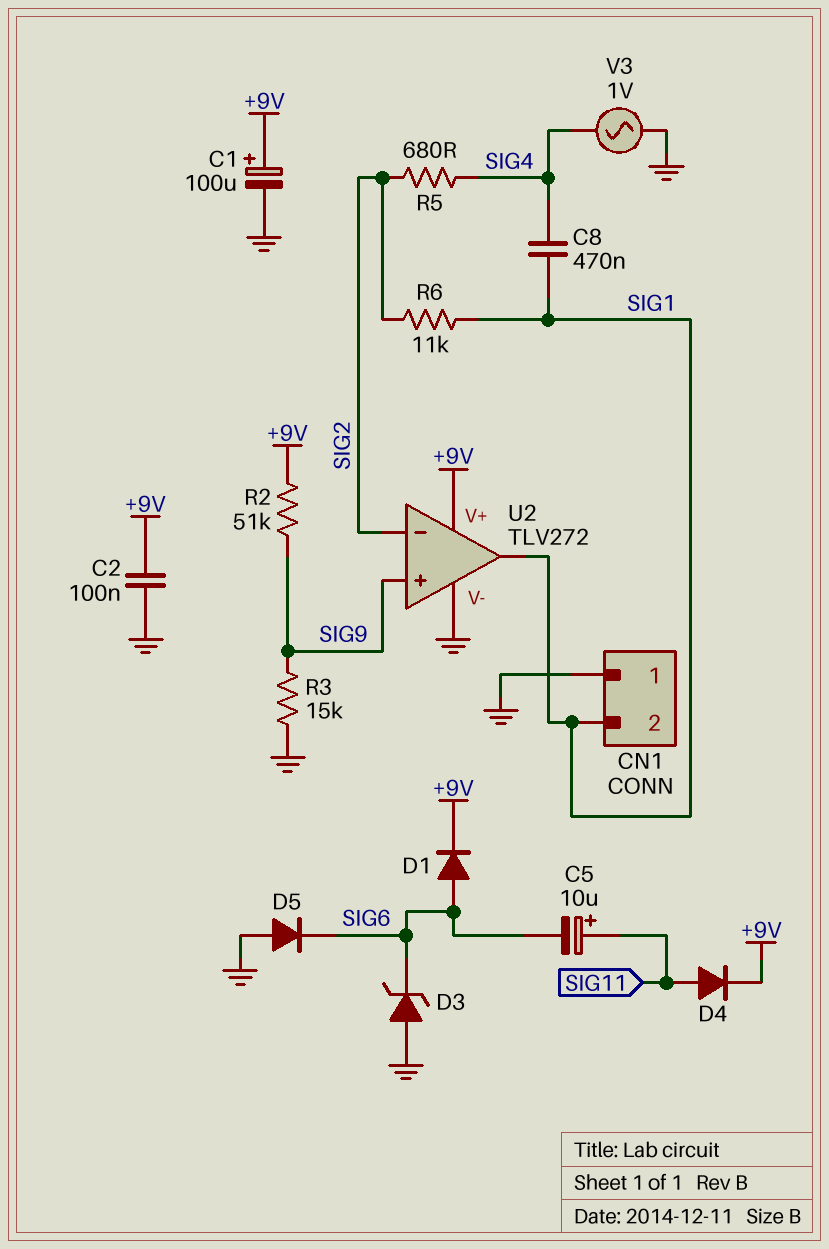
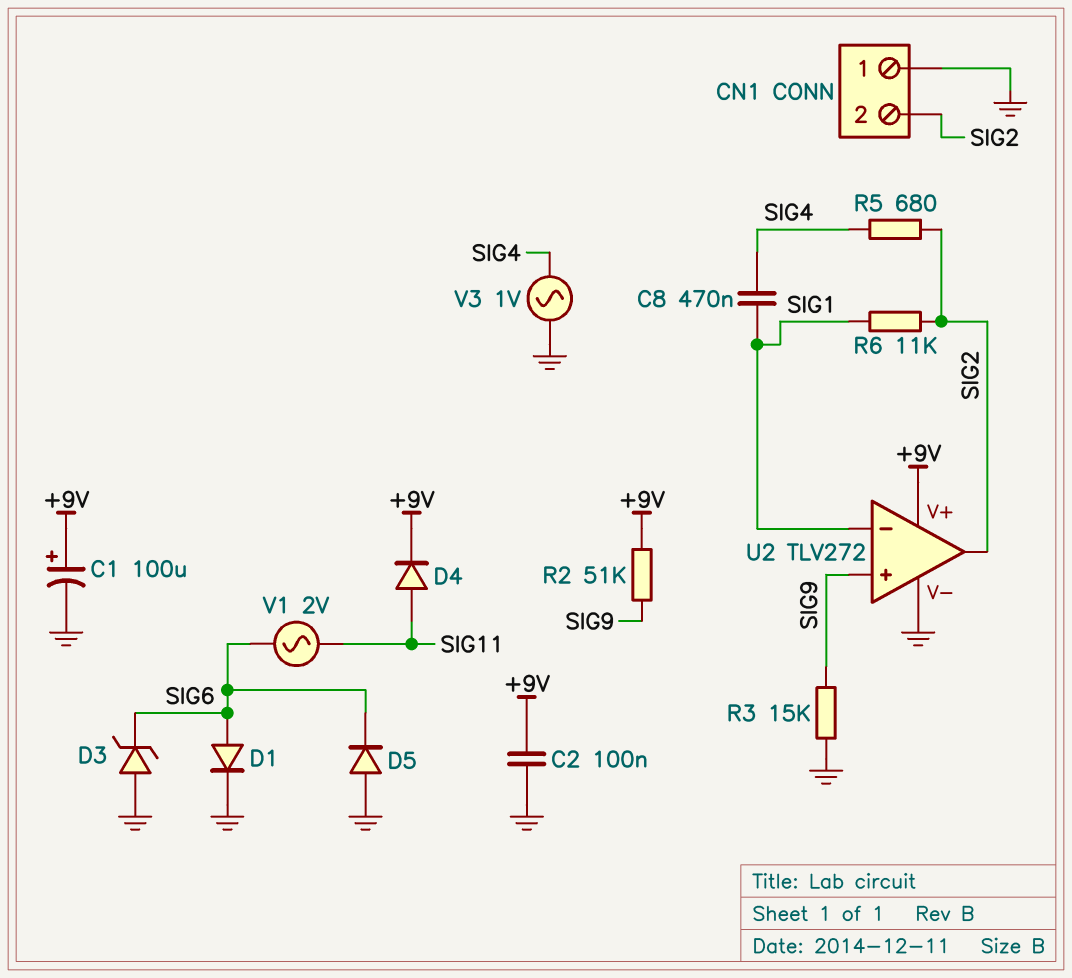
C5: 10uF (plus SIG11, minus SIG6) -> none
CN1 pin 2: SIG1 -> SIG2
D1: diode (A SIG6, K +9V) -> diode (A SIG6, K GND)
U2 pin in-: SIG2 -> SIG1
U2 pin out: SIG1 -> SIG2
V1: none -> AC 2V (SIG6, SIG11)

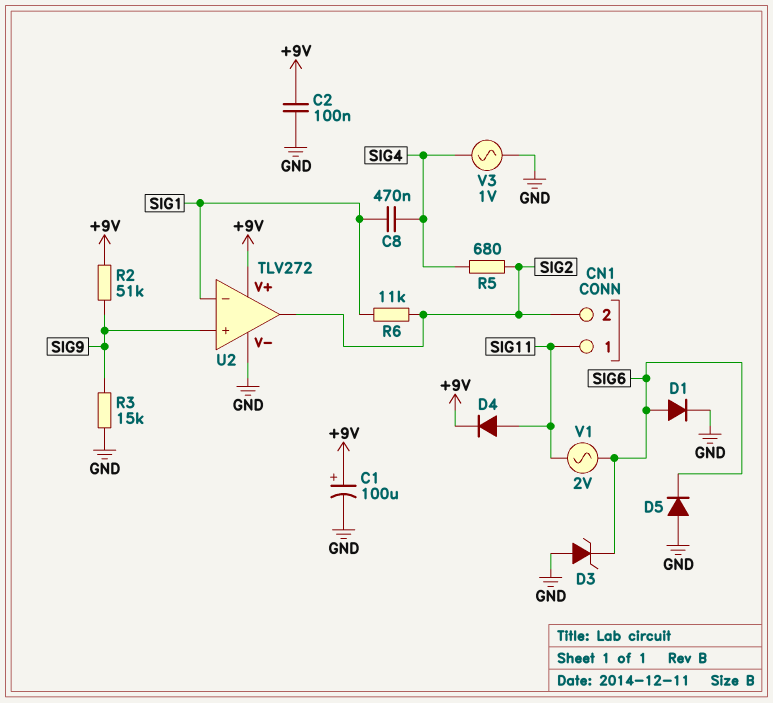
CN1 pin 1: GND -> SIG11

